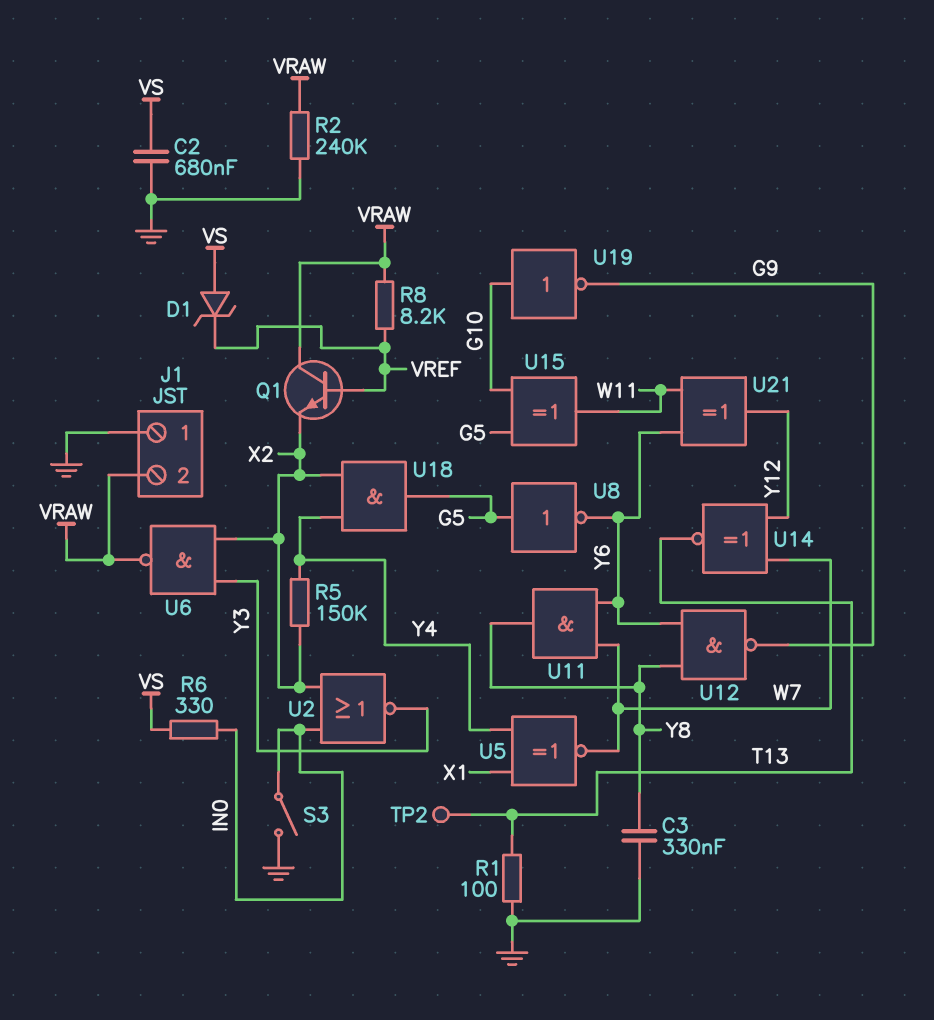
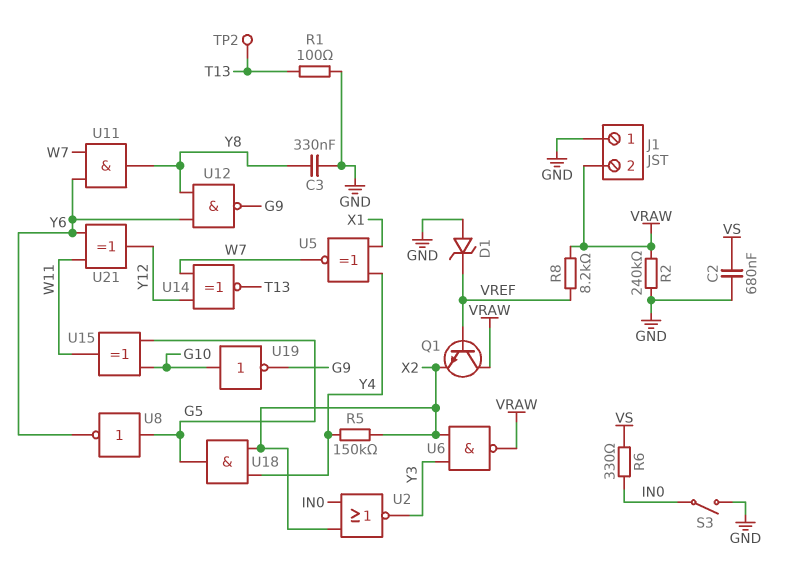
D1: zener (A VS, K VREF) -> zener (A GND, K VREF)

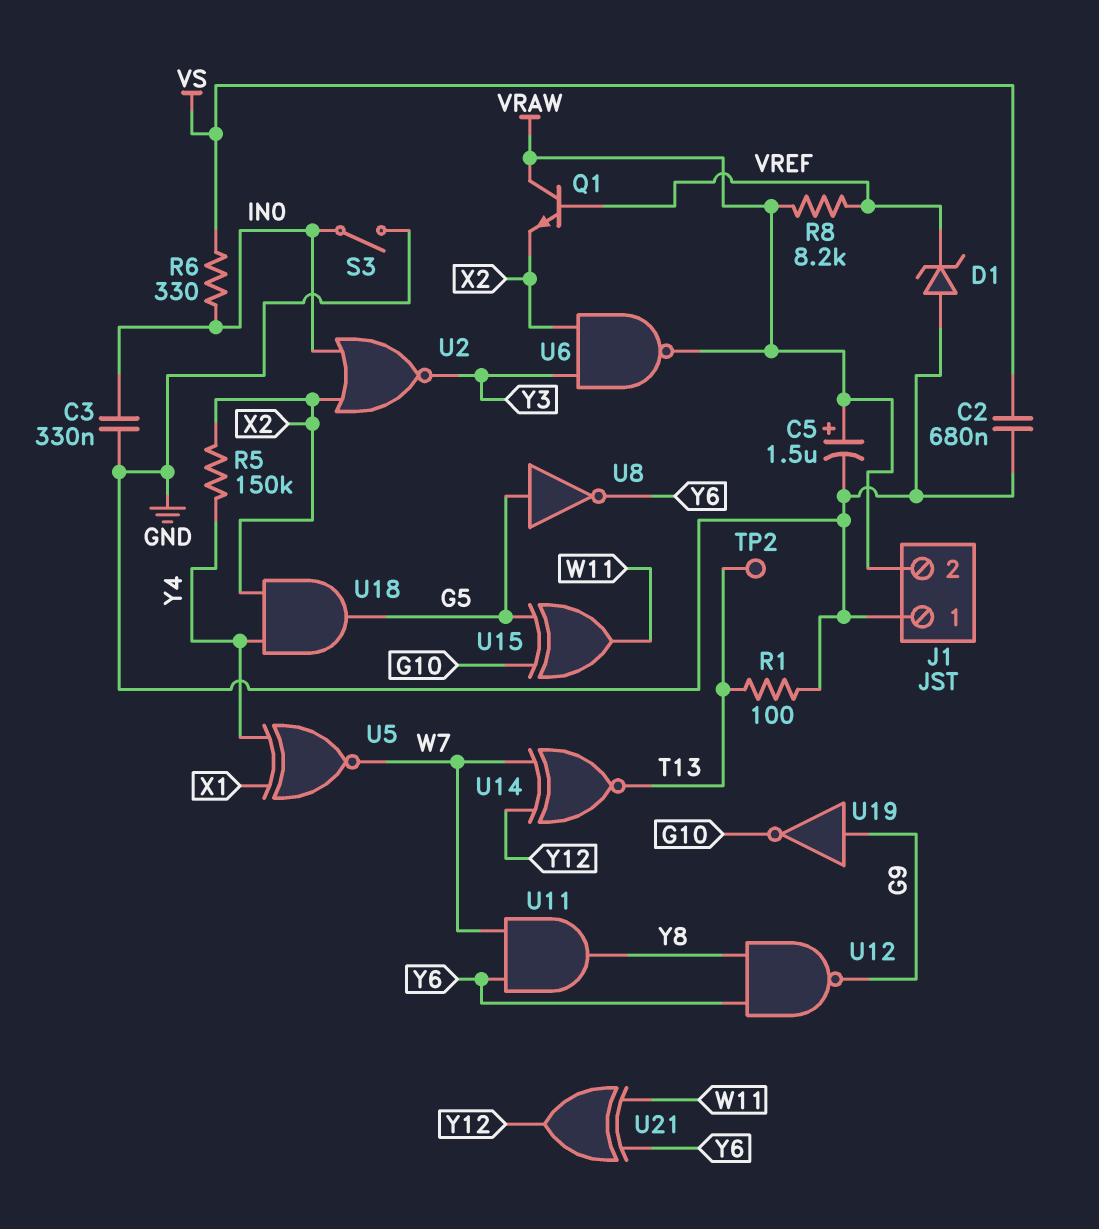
C3: 330nF (GND, Y8) -> 330nF (GND, IN0)
C5: none -> 1.5uF (plus VRAW, minus GND)
R2: 240k (GND, VRAW) -> none
U19: NOT (in G10, out G9) -> NOT (in G9, out G10)

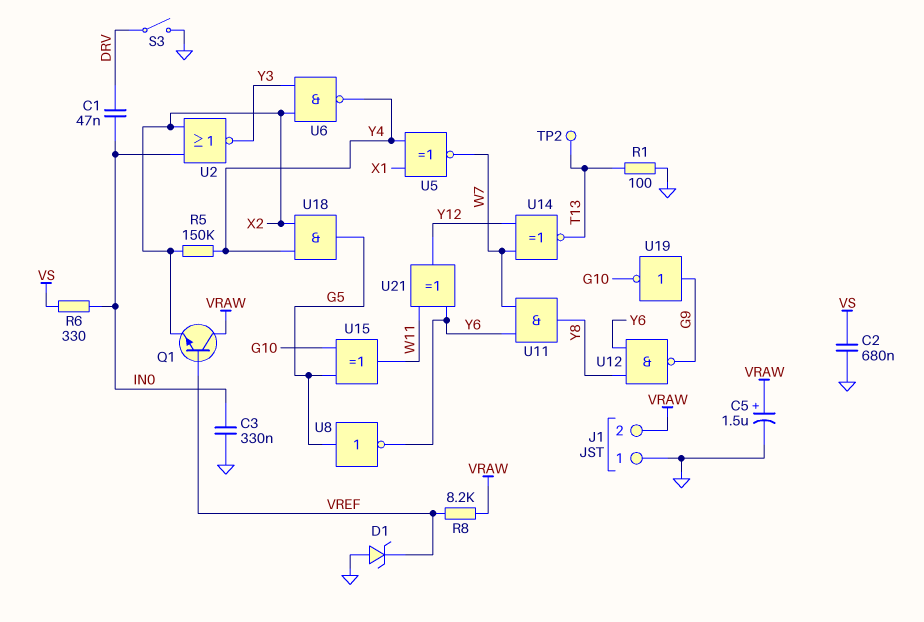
C1: none -> 47nF (DRV, IN0)
S3: switch (GND, IN0) -> switch (DRV, GND)
U6: NAND (in X2, in Y3, out VRAW) -> NAND (in X2, in Y3, out Y4)

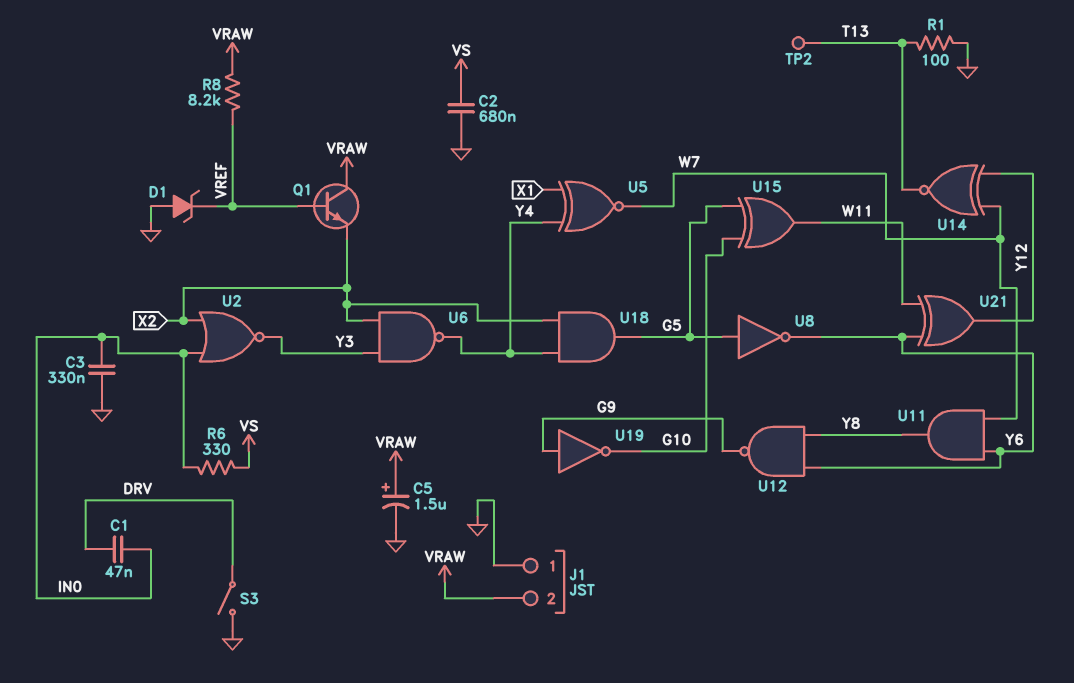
R5: 150k (X2, Y4) -> none

